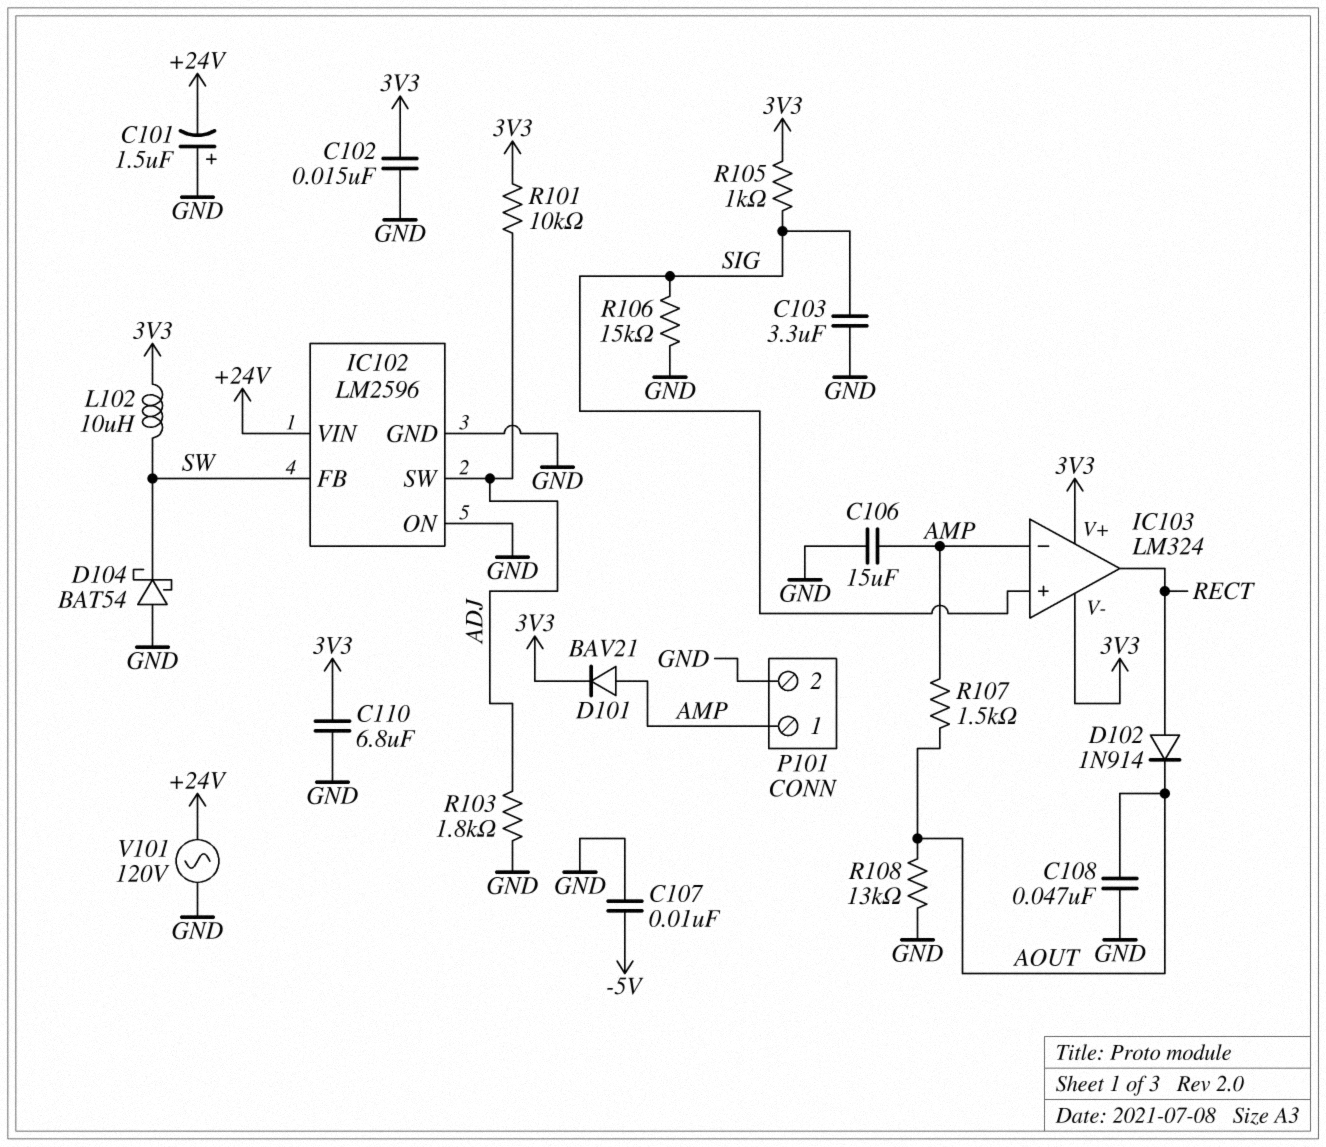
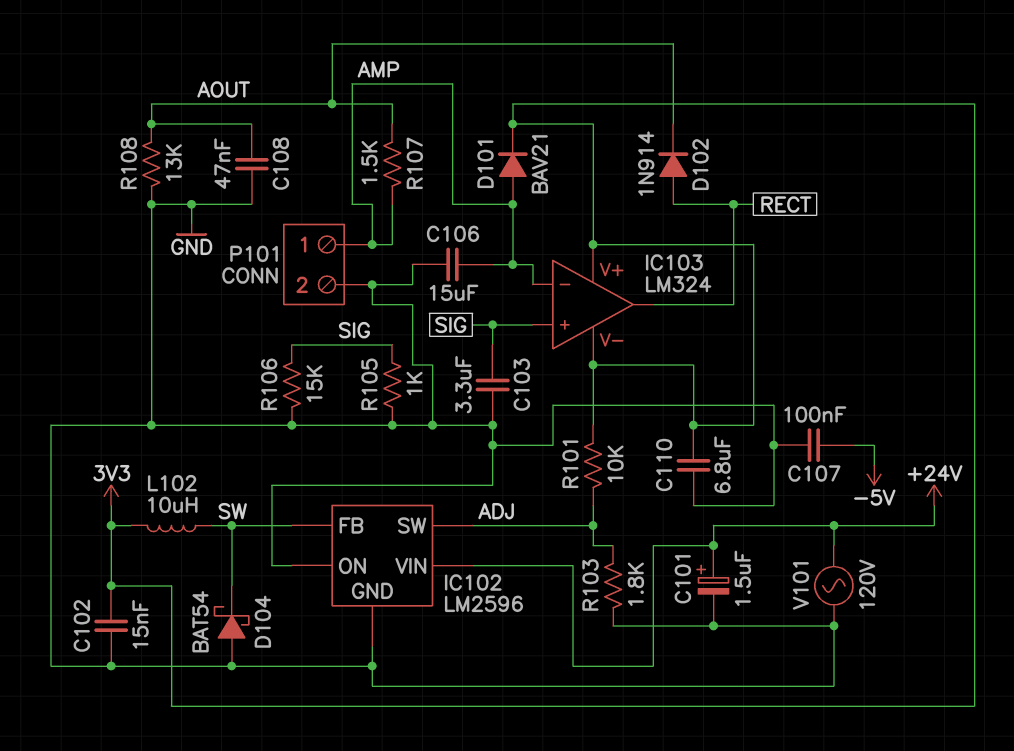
C101: 1.5uF (plus GND, minus +24V) -> 1.5uF (plus +24V, minus GND)
C107: 10nF (-5V, GND) -> 100nF (-5V, GND)
R105: 1k (3V3, SIG) -> 1k (GND, SIG)

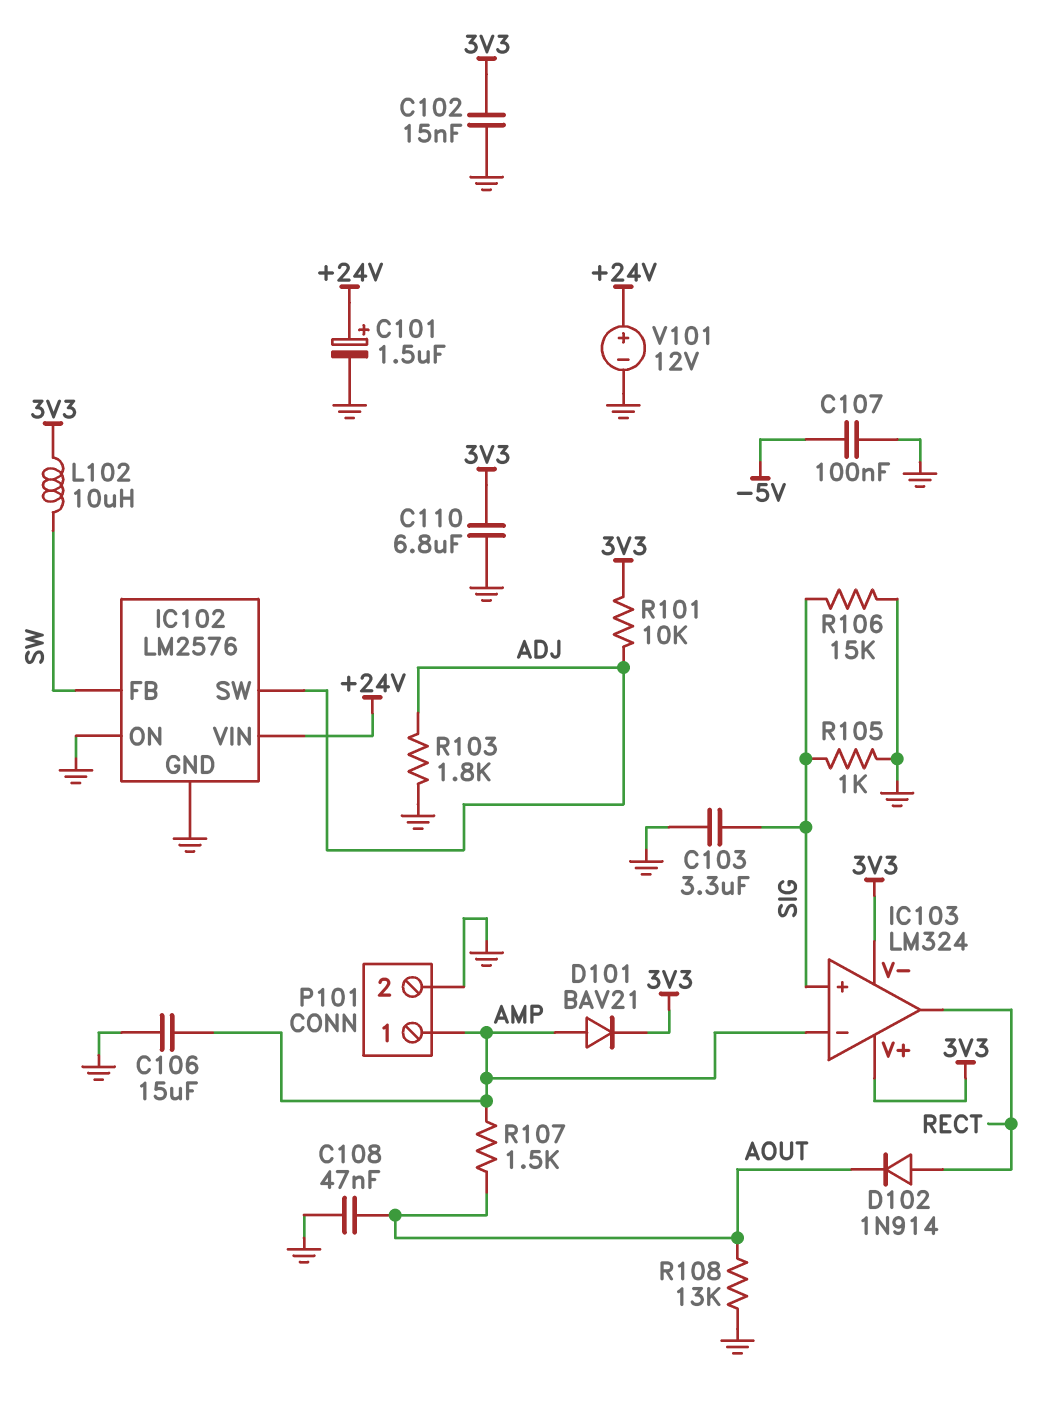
D104: schottky BAT54 (A GND, K SW) -> none
IC102: LM2596 -> LM2576
V101: AC 120V (+24V, GND) -> 12V (plus +24V, minus GND)

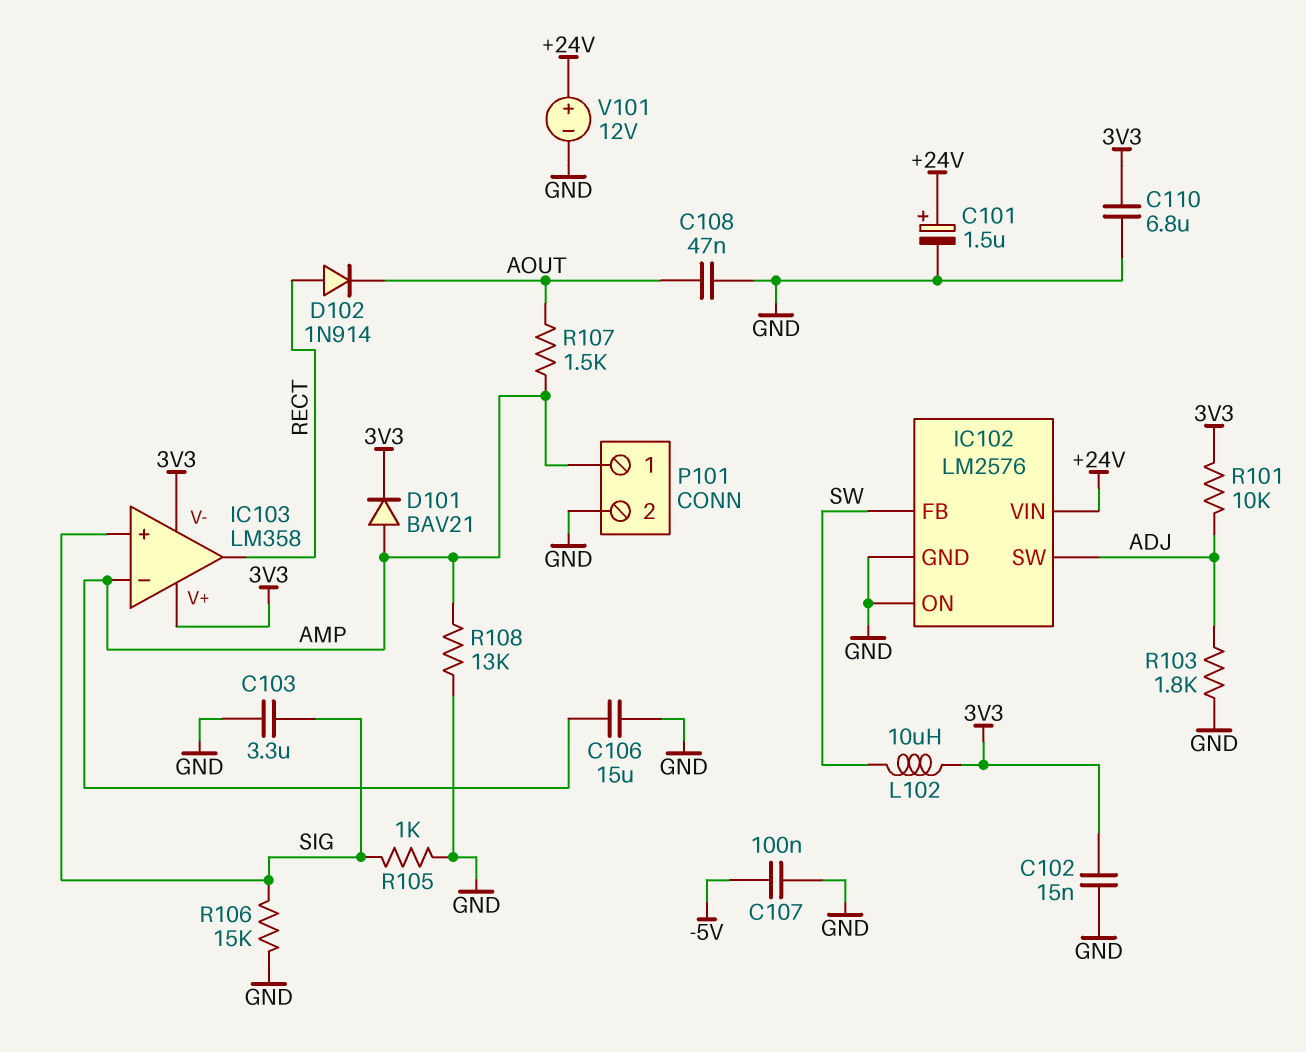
IC103: LM324 -> LM358
R108: 13k (AOUT, GND) -> 13k (AMP, GND)

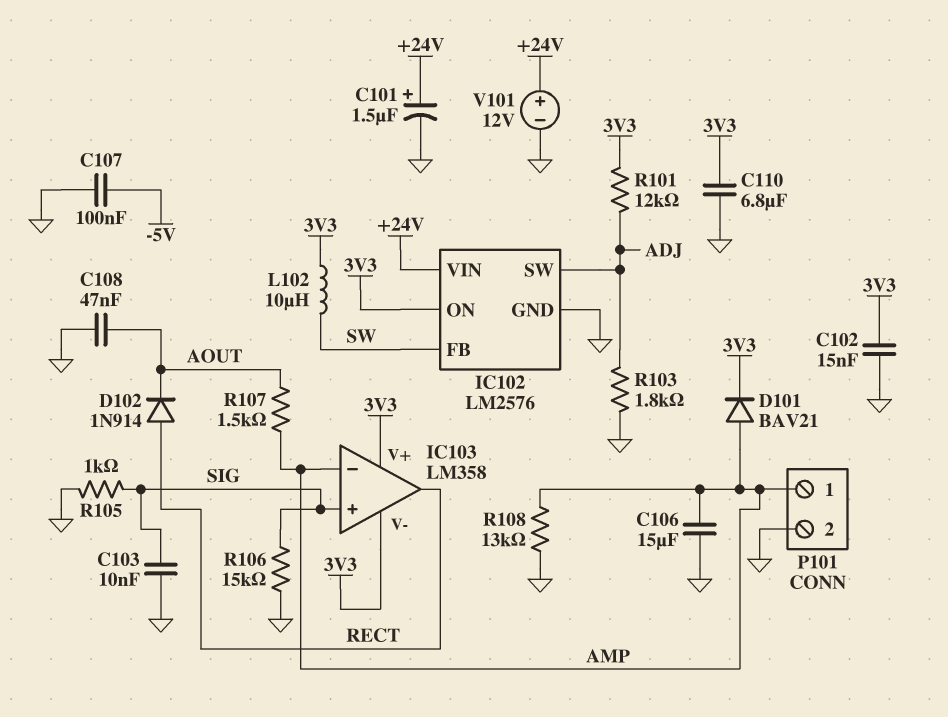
C103: 3.3uF (GND, SIG) -> 10nF (GND, SIG)
IC102 pin ON: GND -> 3V3
R101: 10k (3V3, ADJ) -> 12k (3V3, ADJ)

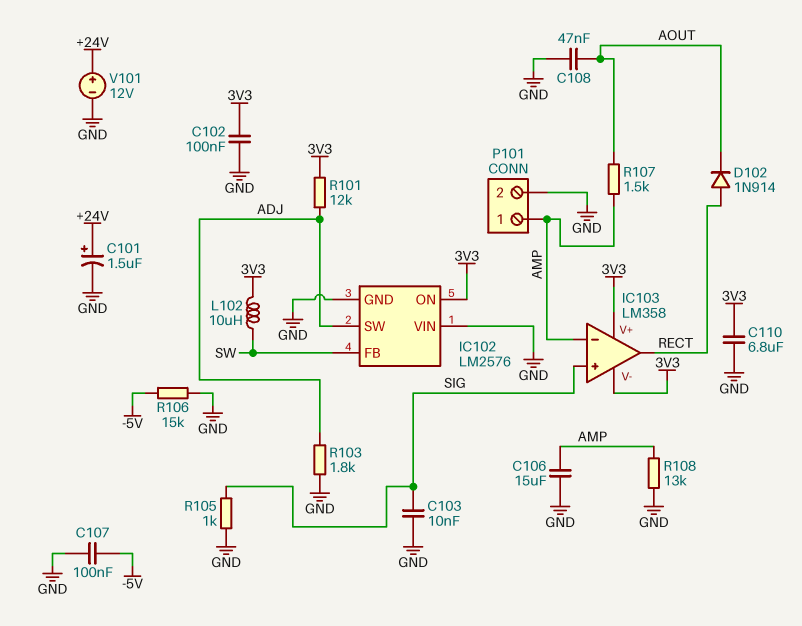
C102: 15nF (3V3, GND) -> 100nF (3V3, GND)
D101: diode BAV21 (A AMP, K 3V3) -> none
IC102 pin VIN: +24V -> GND
R106: 15k (GND, SIG) -> 15k (-5V, GND)

